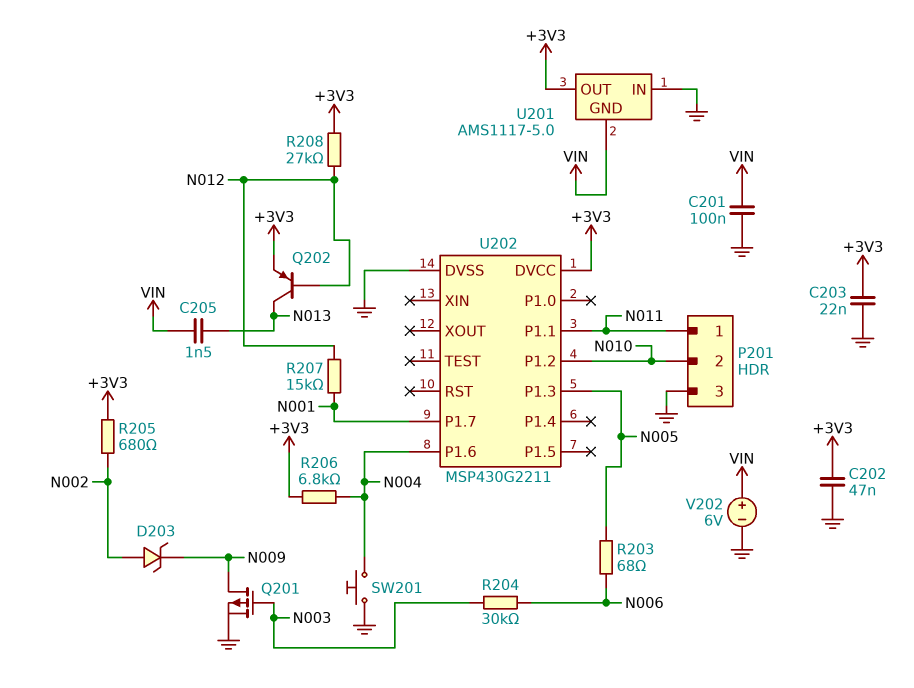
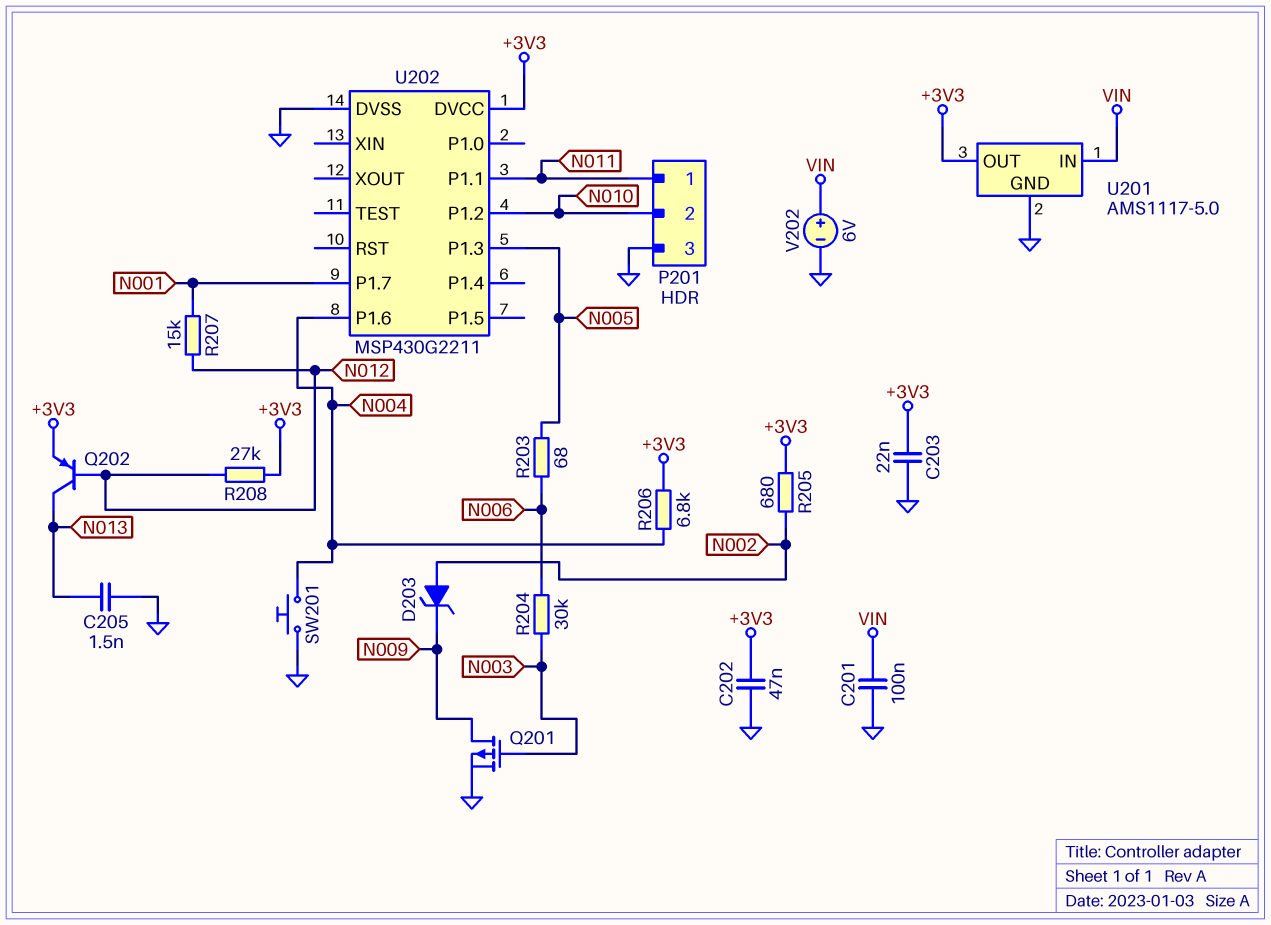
C205: 1.5nF (N013, VIN) -> 1.5nF (GND, N013)
U201 pin GND: VIN -> GND
U201 pin IN: GND -> VIN

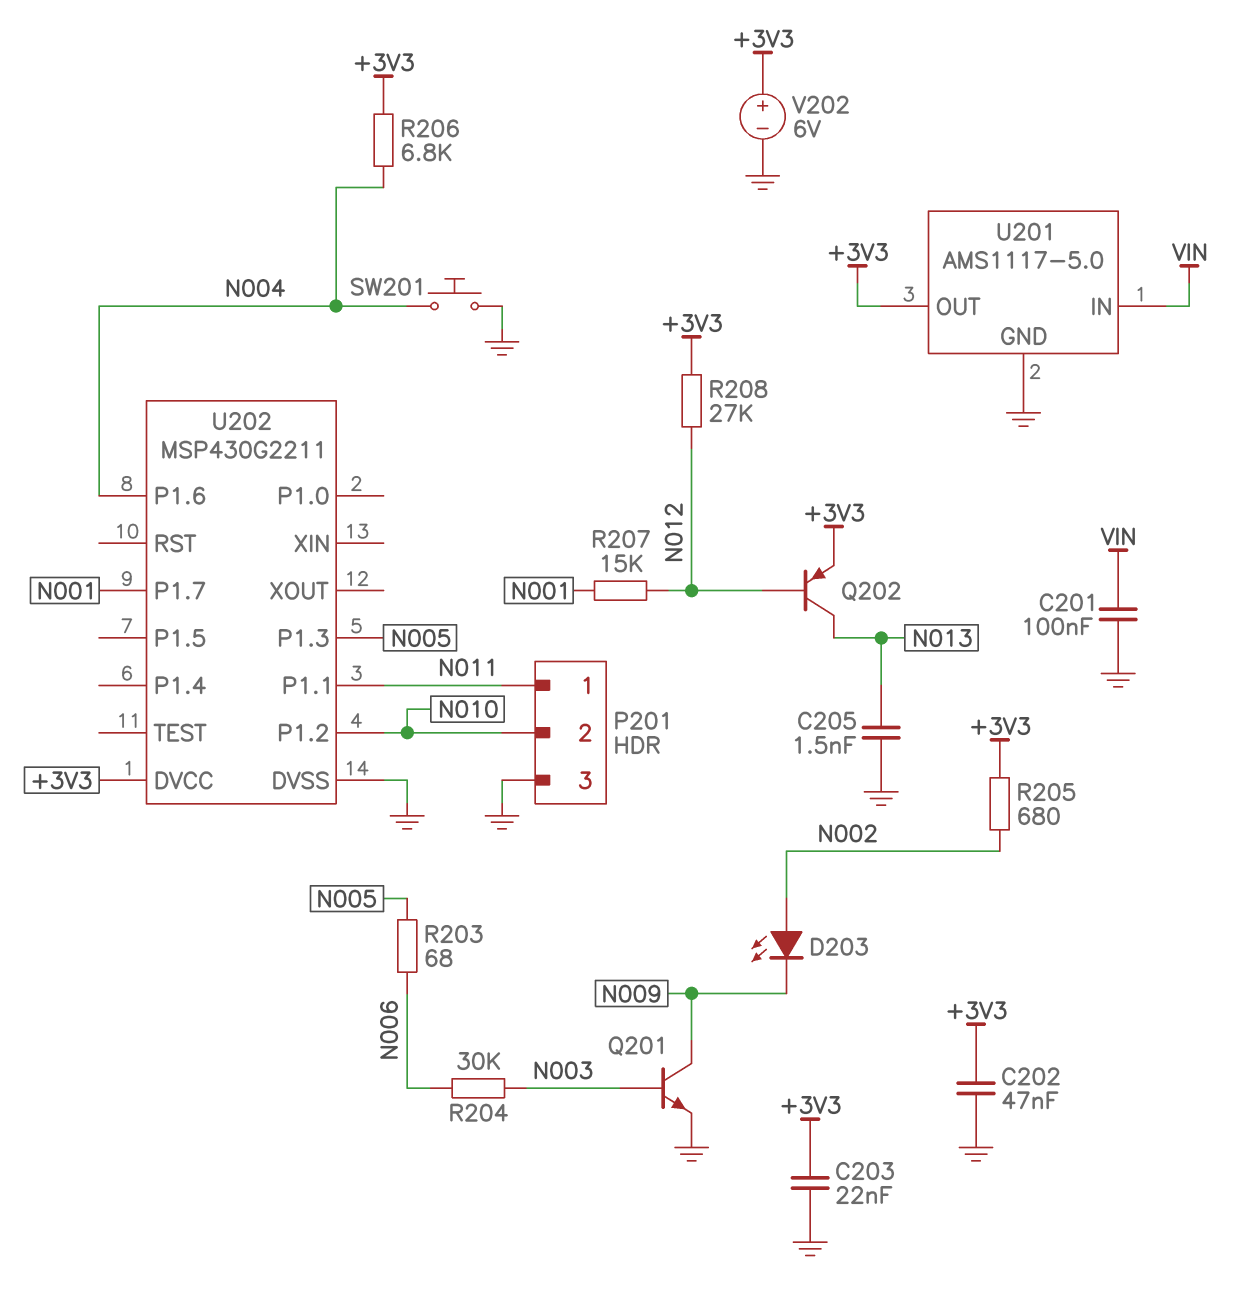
D203: zener (A N002, K N009) -> LED (A N002, K N009)
Q201: PMOS (G N003, D N009, S GND) -> NPN (B N003, C N009, E GND)
V202: 6V (plus VIN, minus GND) -> 6V (plus +3V3, minus GND)

